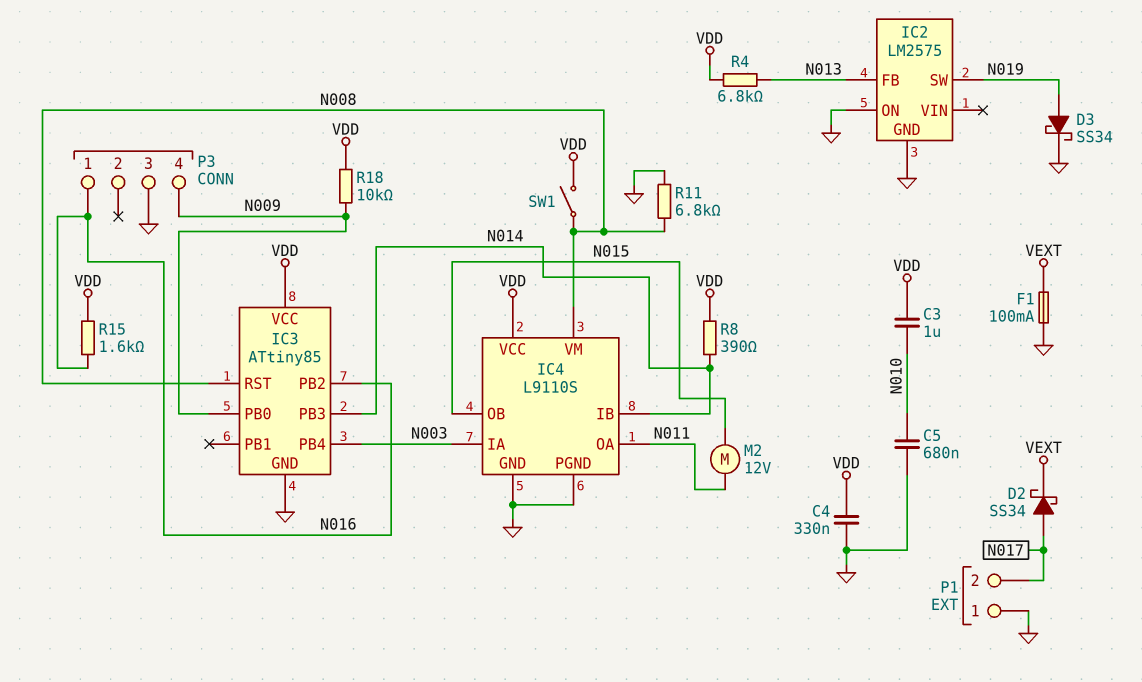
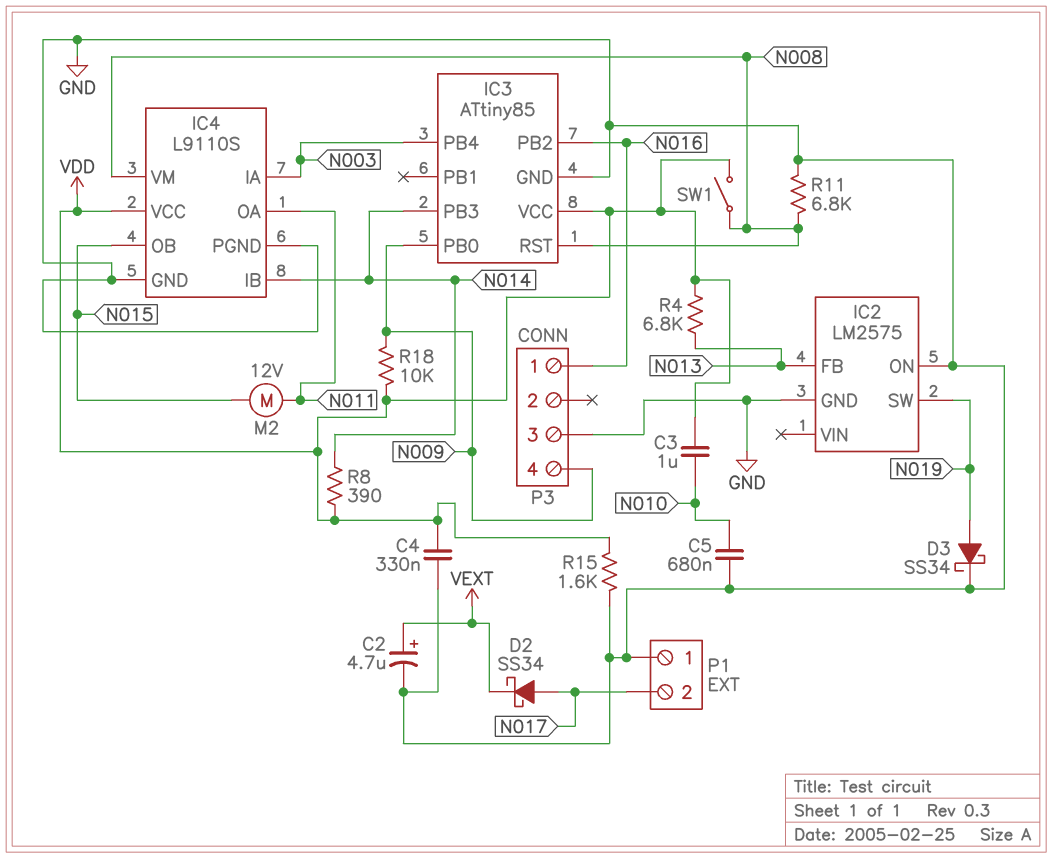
C2: none -> 4.7uF (plus VEXT, minus GND)
F1: 100mA (GND, VEXT) -> none
R15: 1.6k (N016, VDD) -> 1.6k (GND, VDD)

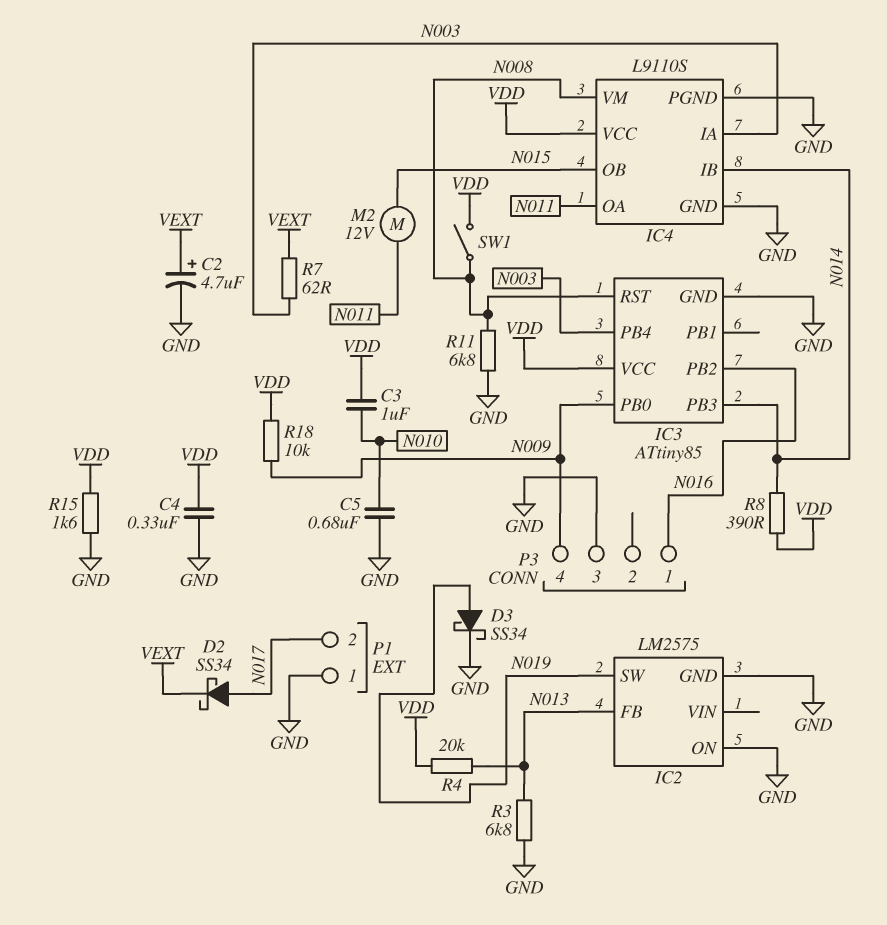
R3: none -> 6.8k (GND, N013)
R4: 6.8k (N013, VDD) -> 20k (N013, VDD)
R7: none -> 62 (N003, VEXT)

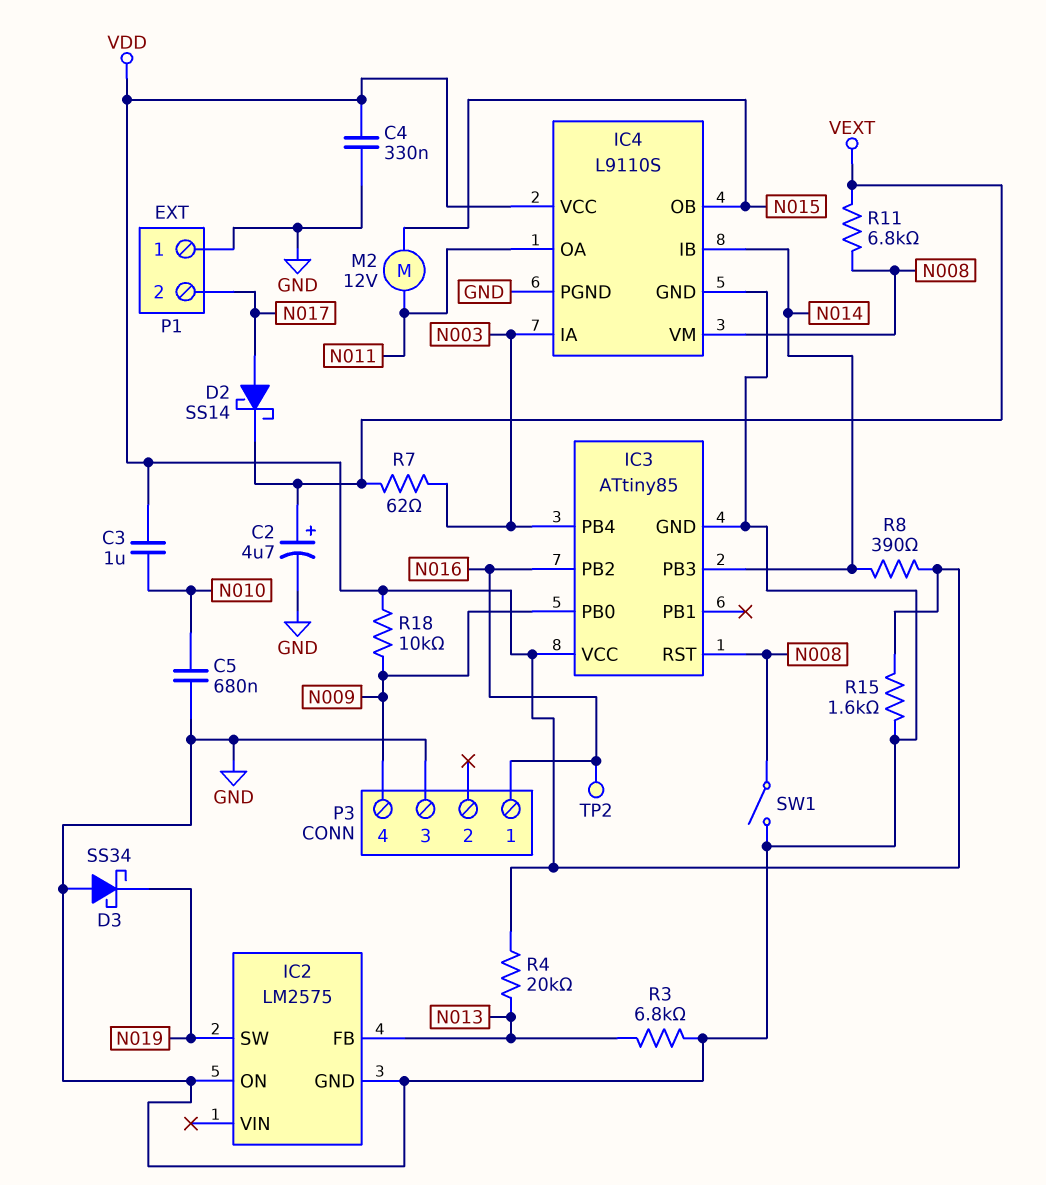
D2: schottky SS34 (A N017, K VEXT) -> schottky SS14 (A N017, K VEXT)
D3: schottky SS34 (A N019, K GND) -> schottky SS34 (A GND, K N019)
R11: 6.8k (GND, N008) -> 6.8k (N008, VEXT)
SW1: switch (N008, VDD) -> switch (GND, N008)
TP2: none -> test point (N016)

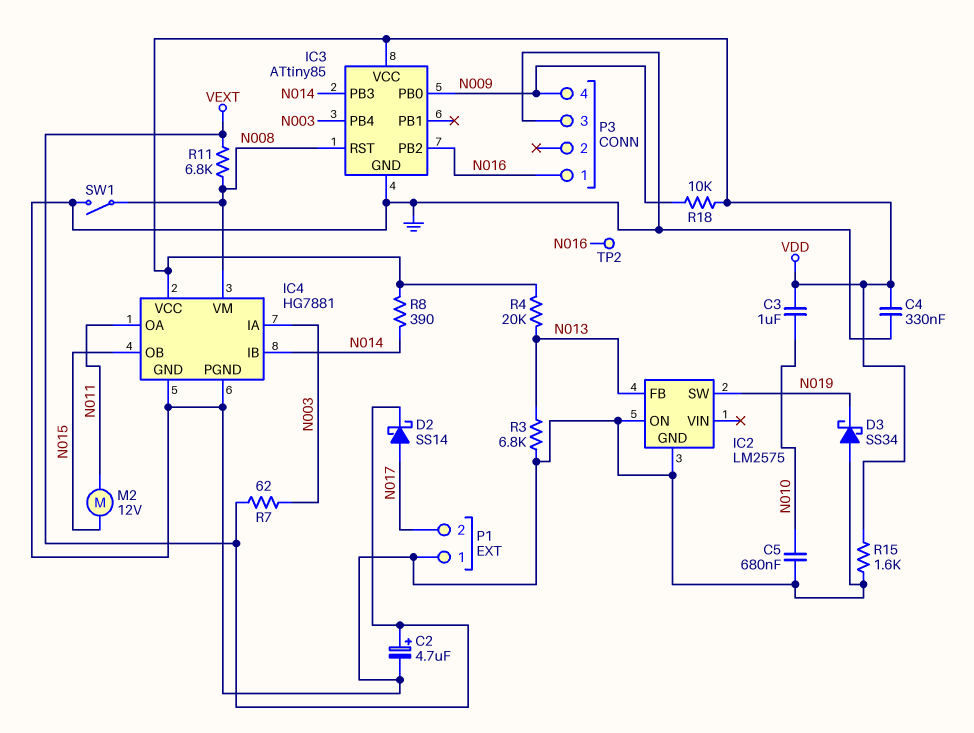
IC4: L9110S -> HG7881

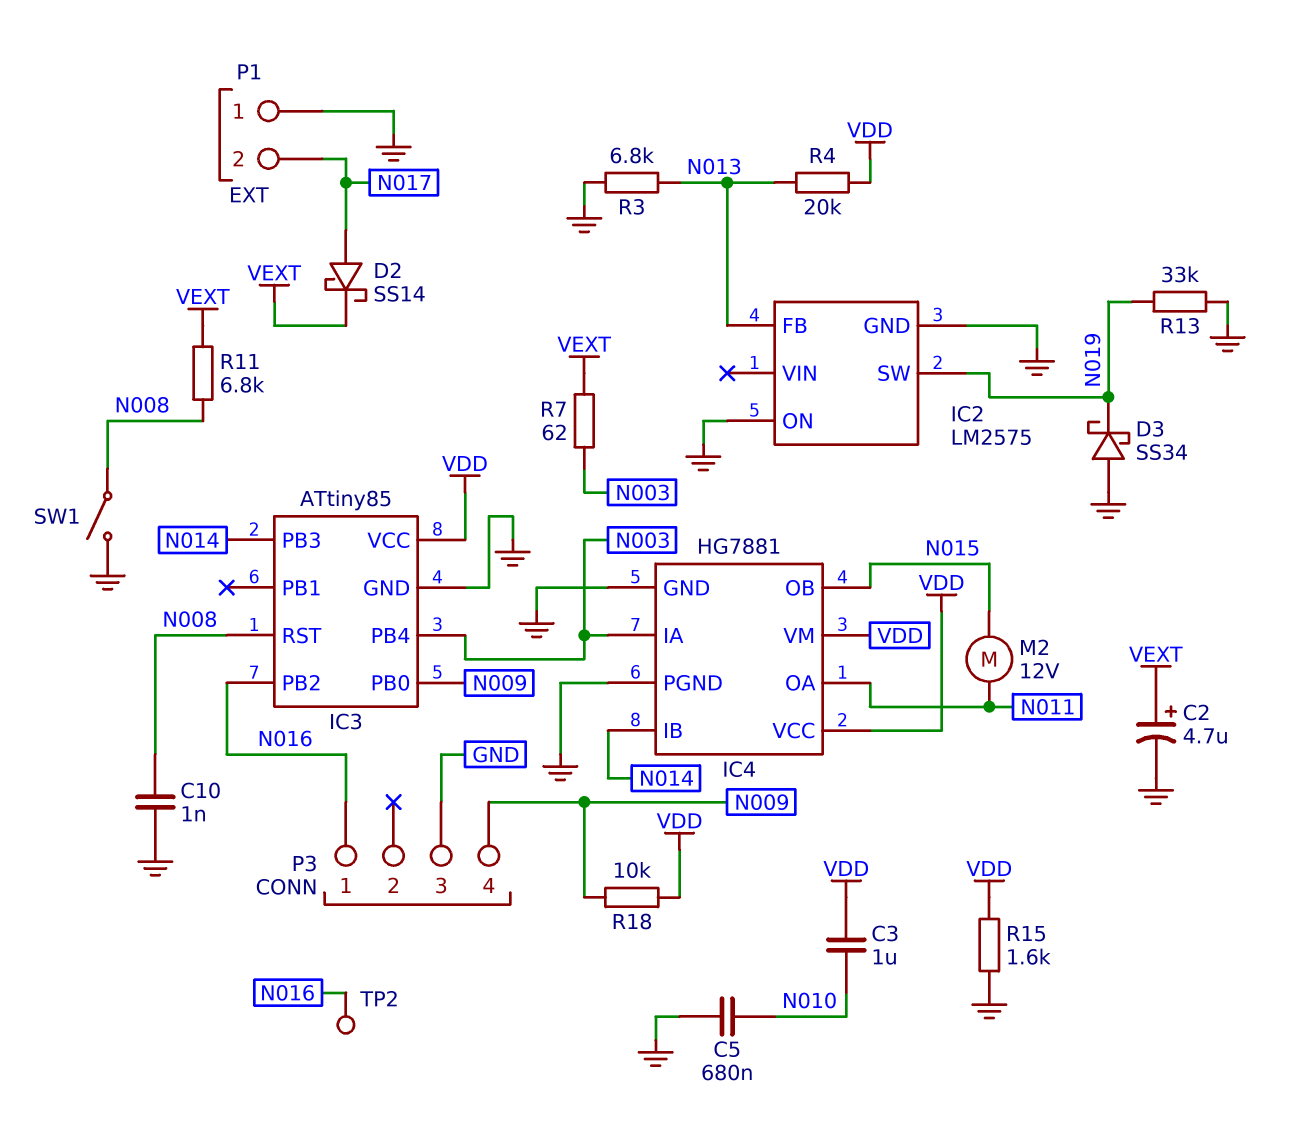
C4: 330nF (GND, VDD) -> none
C10: none -> 1nF (GND, N008)
IC4 pin VM: N008 -> VDD
R8: 390 (N014, VDD) -> none
R13: none -> 33k (GND, N019)

